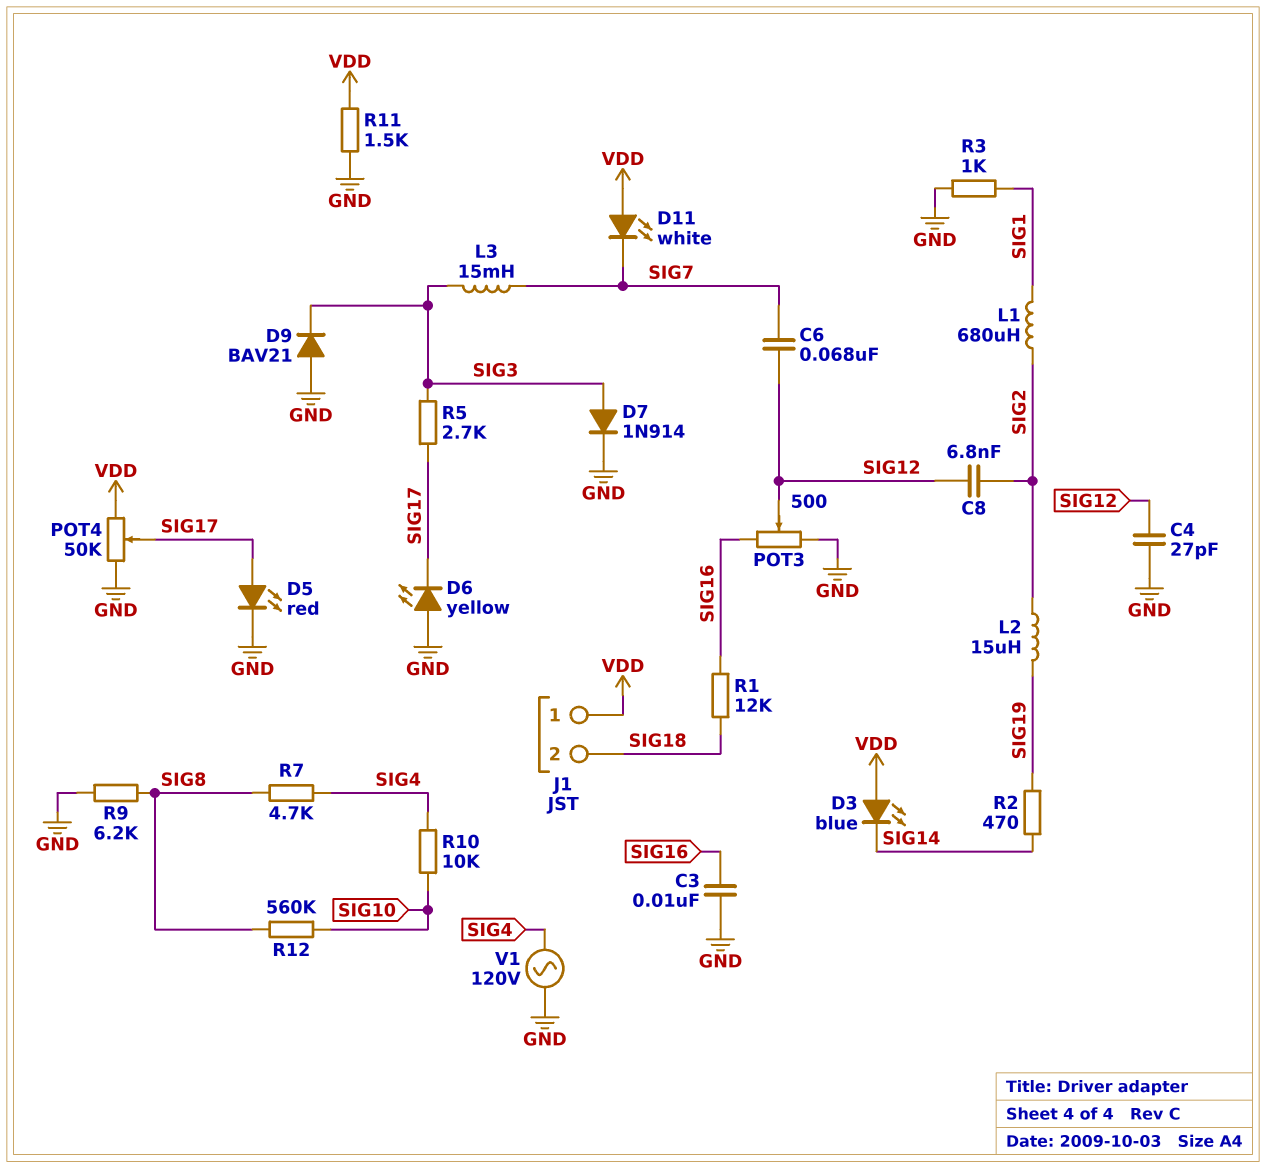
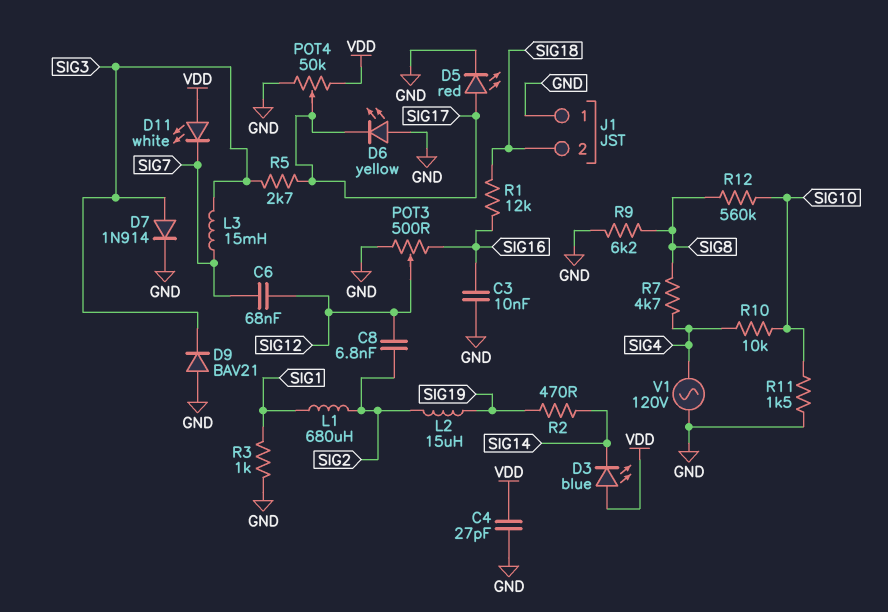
C4: 27pF (GND, SIG12) -> 27pF (GND, VDD)
J1 pin 1: VDD -> GND
R11: 1.5k (GND, VDD) -> 1.5k (GND, SIG10)

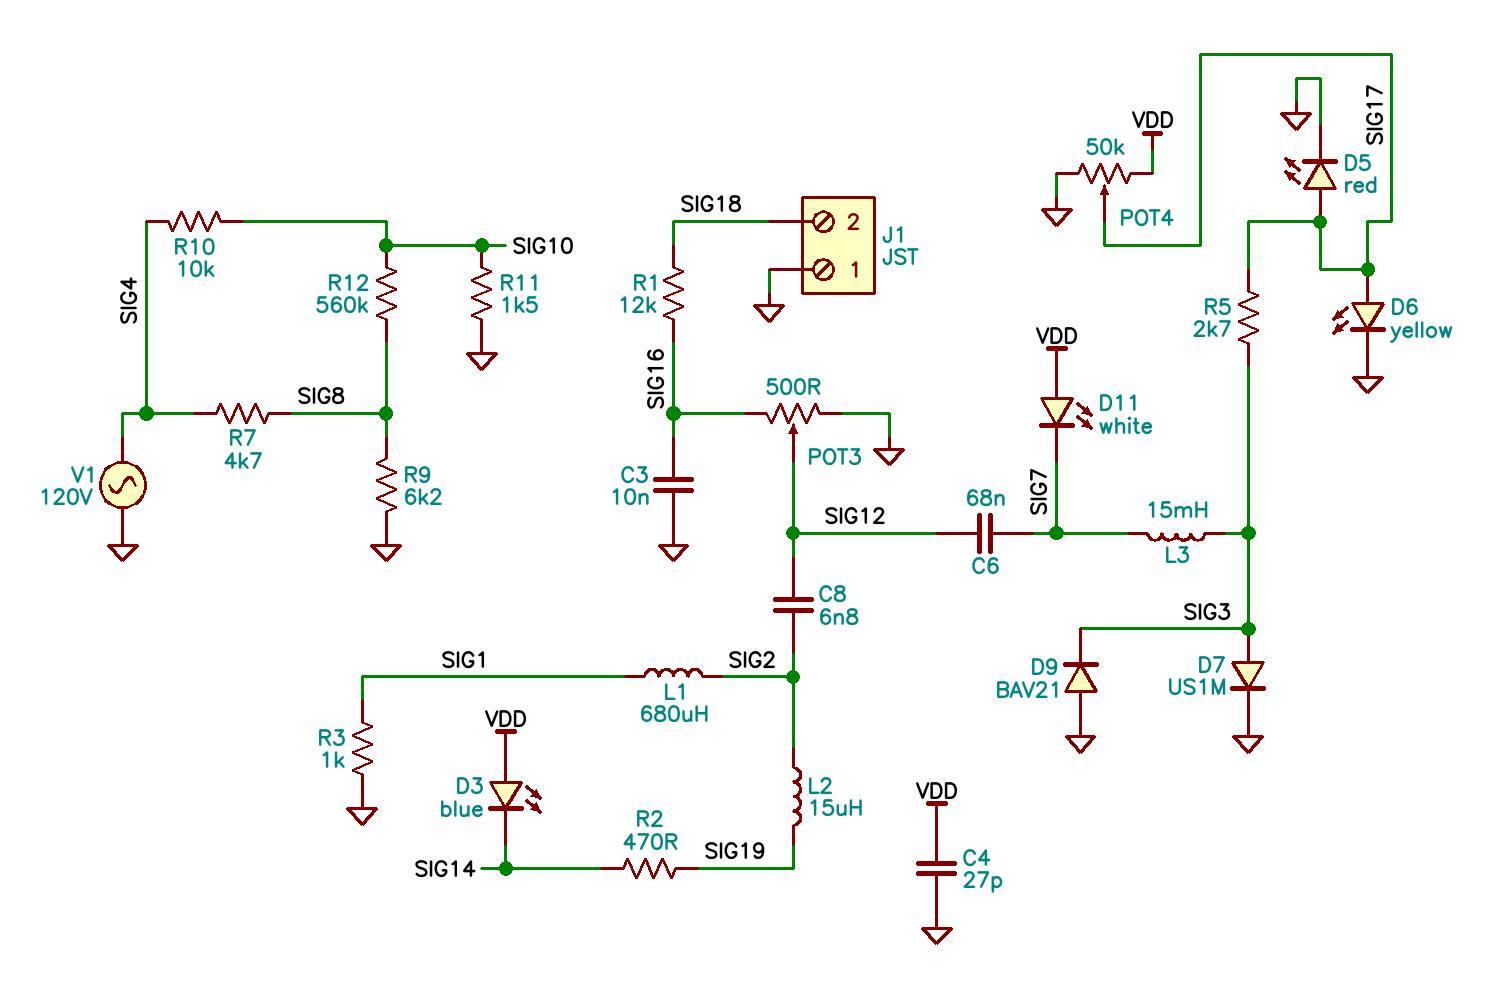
D6: LED yellow (A GND, K SIG17) -> LED yellow (A SIG17, K GND)
D7: diode 1N914 (A SIG3, K GND) -> diode US1M (A SIG3, K GND)

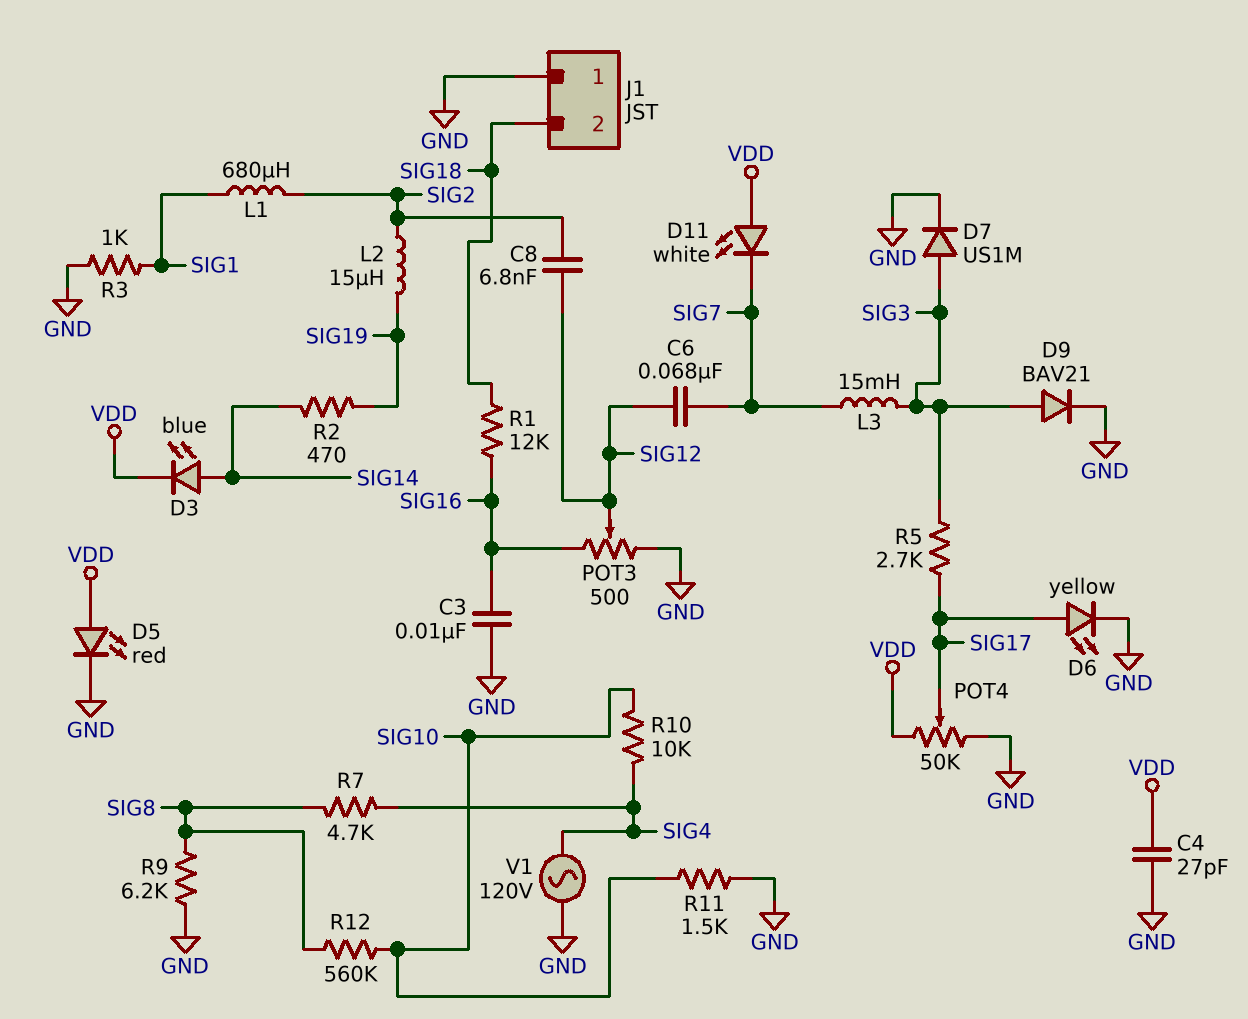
D3: LED blue (A VDD, K SIG14) -> LED blue (A SIG14, K VDD)
D5: LED red (A SIG17, K GND) -> LED red (A VDD, K GND)
D9: diode BAV21 (A GND, K SIG3) -> diode BAV21 (A SIG3, K GND)

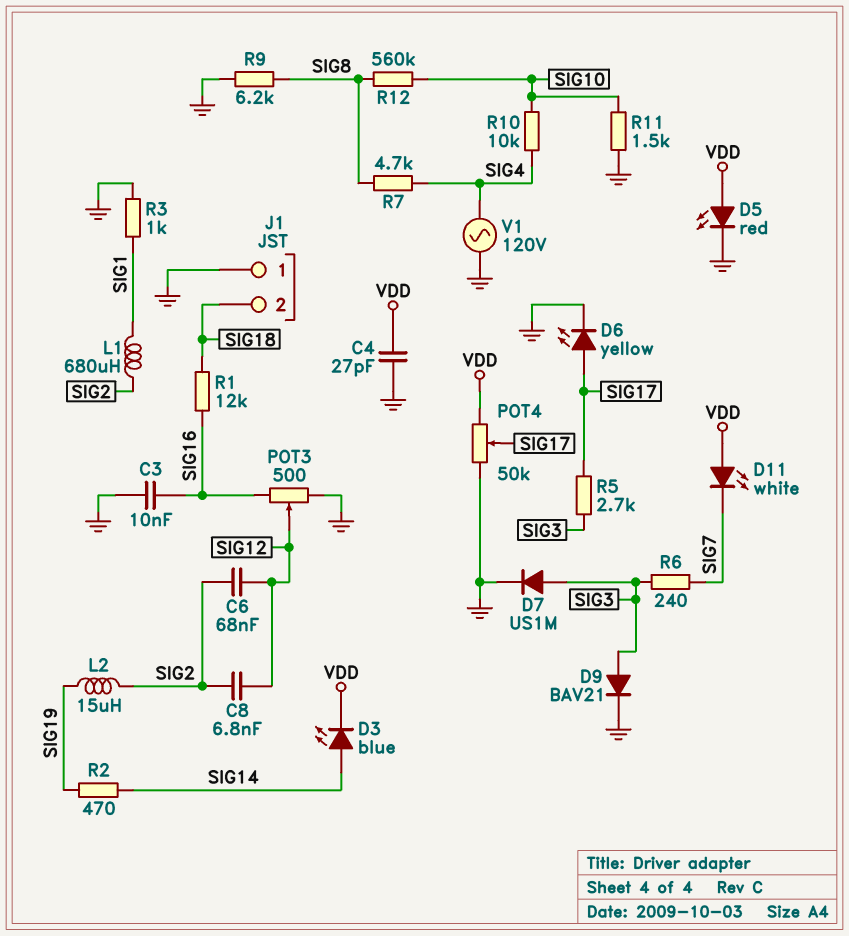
C6: 68nF (SIG7, SIG12) -> 68nF (SIG2, SIG12)
L3: 15mH (SIG3, SIG7) -> none
R6: none -> 240 (SIG3, SIG7)

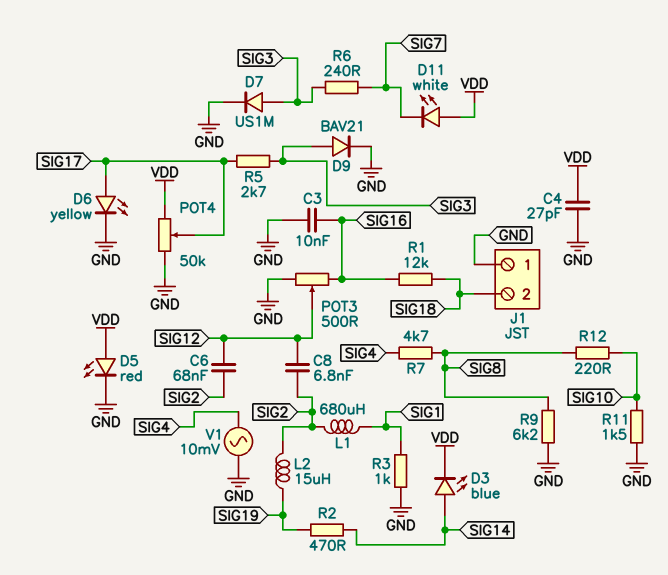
R10: 10k (SIG4, SIG10) -> none
R12: 560k (SIG8, SIG10) -> 220 (SIG8, SIG10)
V1: AC 120V (GND, SIG4) -> AC 10mV (GND, SIG4)

